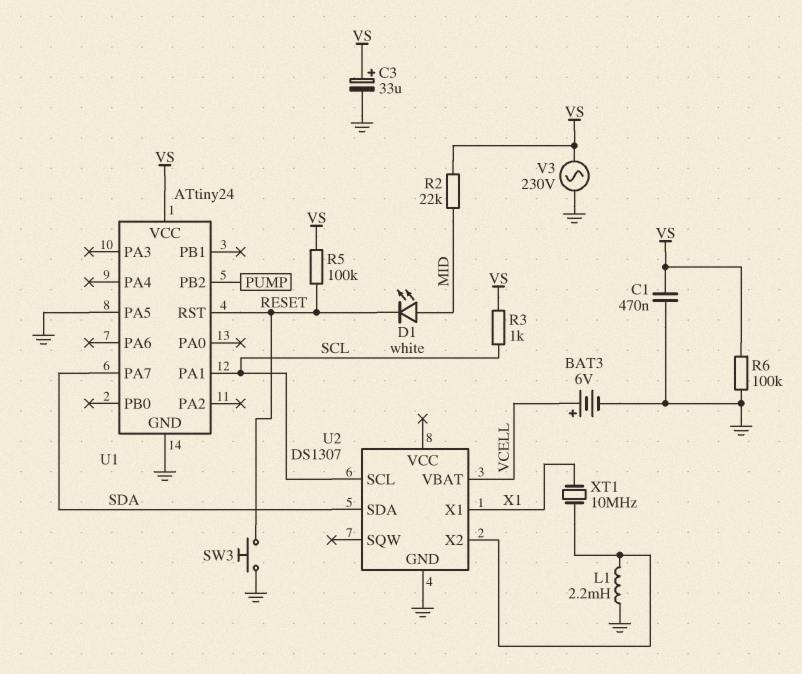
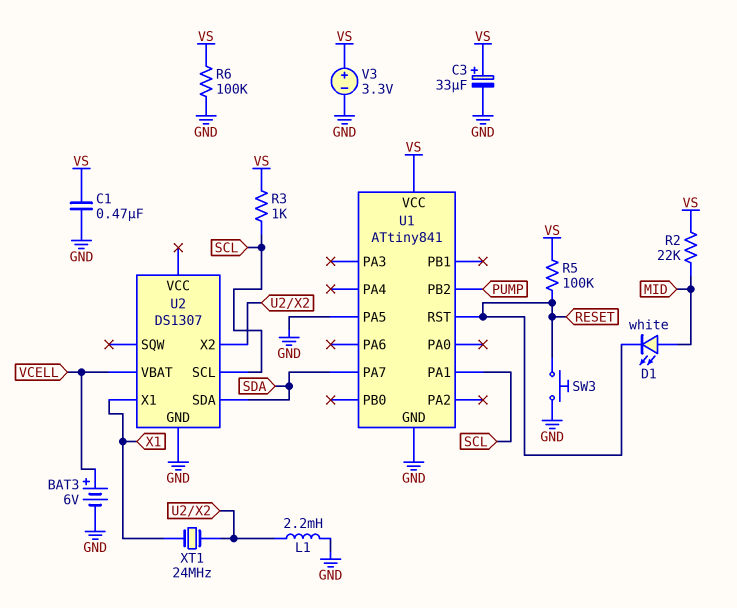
U1: ATtiny24 -> ATtiny841
V3: AC 230V (GND, VS) -> 3.3V (plus VS, minus GND)
XT1: 10MHz (U2/X2, X1) -> 24MHz (U2/X2, X1)

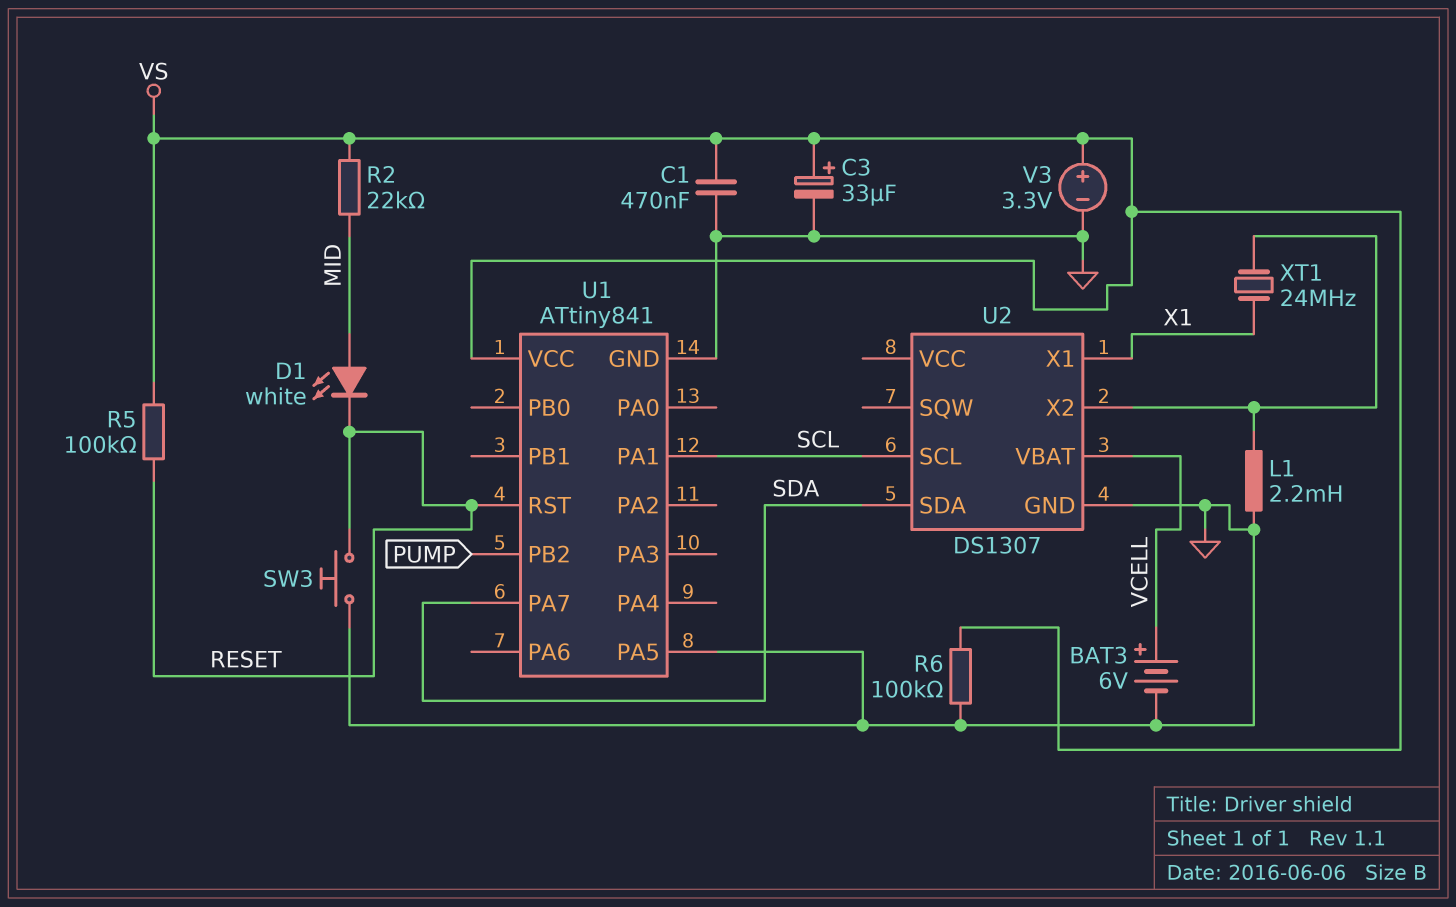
R3: 1k (SCL, VS) -> none

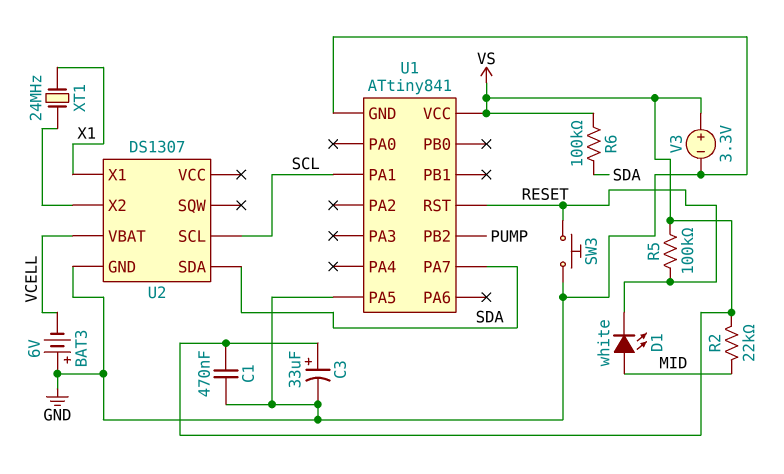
BAT3: 6V (plus VCELL, minus GND) -> 6V (plus GND, minus VCELL)
L1: 2.2mH (GND, U2/X2) -> none
R6: 100k (GND, VS) -> 100k (SDA, VS)

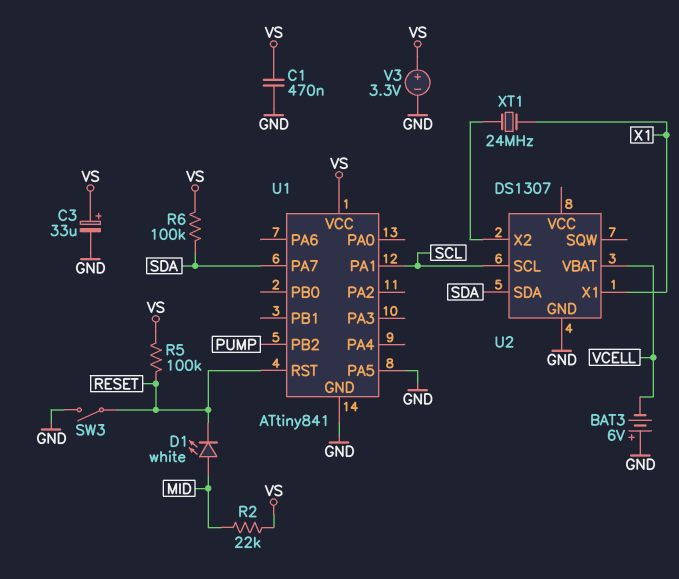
SW3: button (GND, RESET) -> switch (GND, RESET)

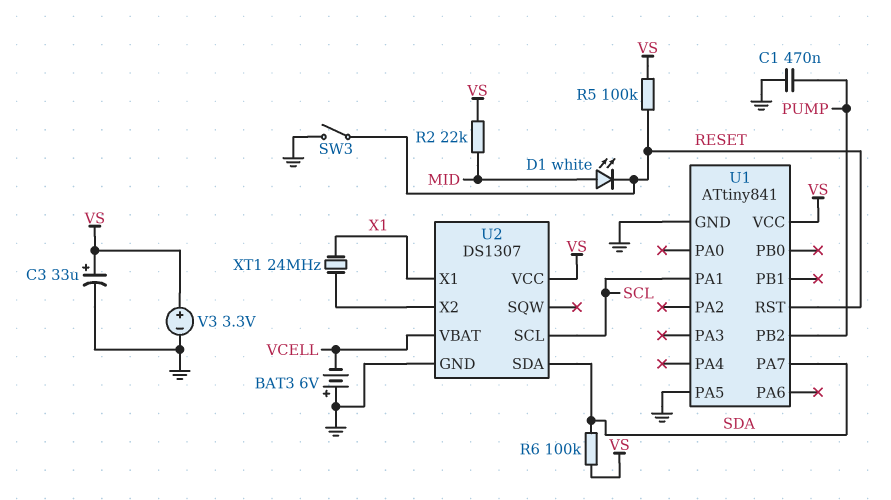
C1: 470nF (GND, VS) -> 470nF (GND, PUMP)
U2 pin VCC: none -> VS

